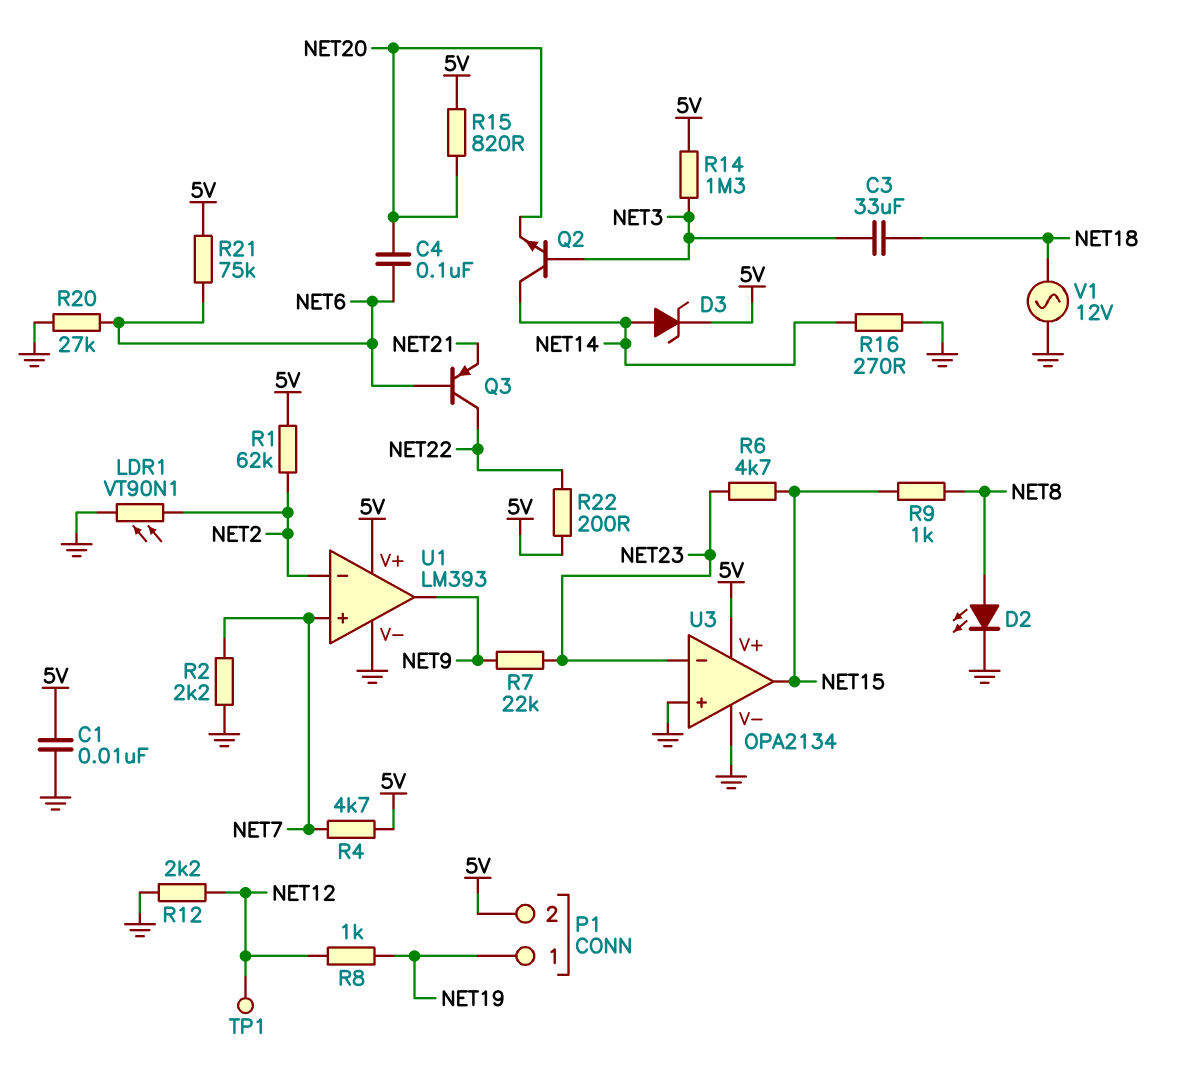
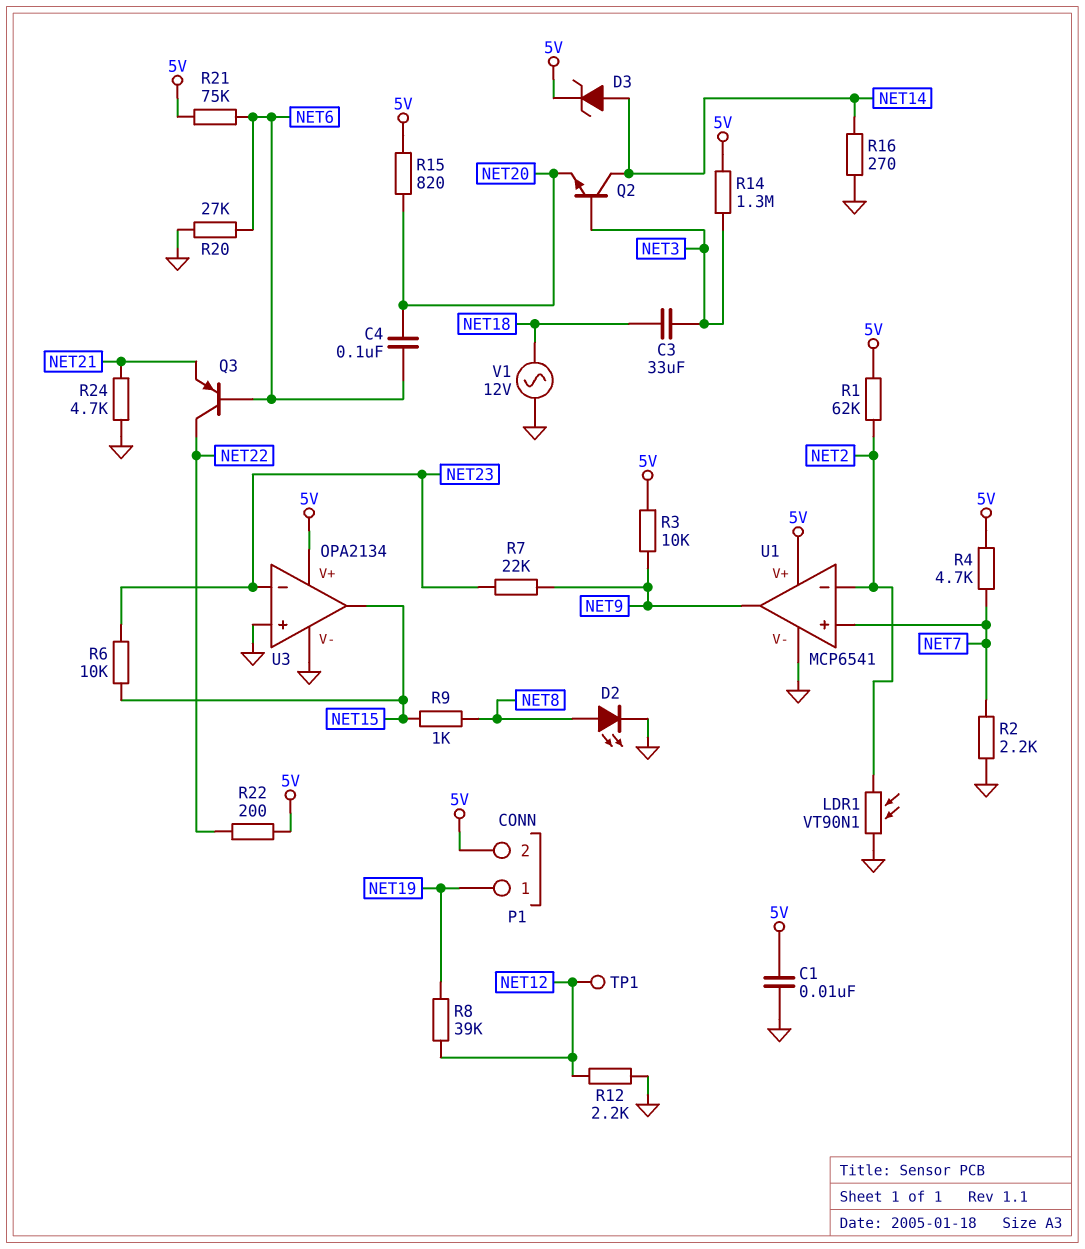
R3: none -> 10k (5V, NET9)
R6: 4.7k (NET15, NET23) -> 10k (NET15, NET23)
R8: 1k (NET12, NET19) -> 39k (NET12, NET19)
R24: none -> 4.7k (GND, NET21)
U1: LM393 -> MCP6541

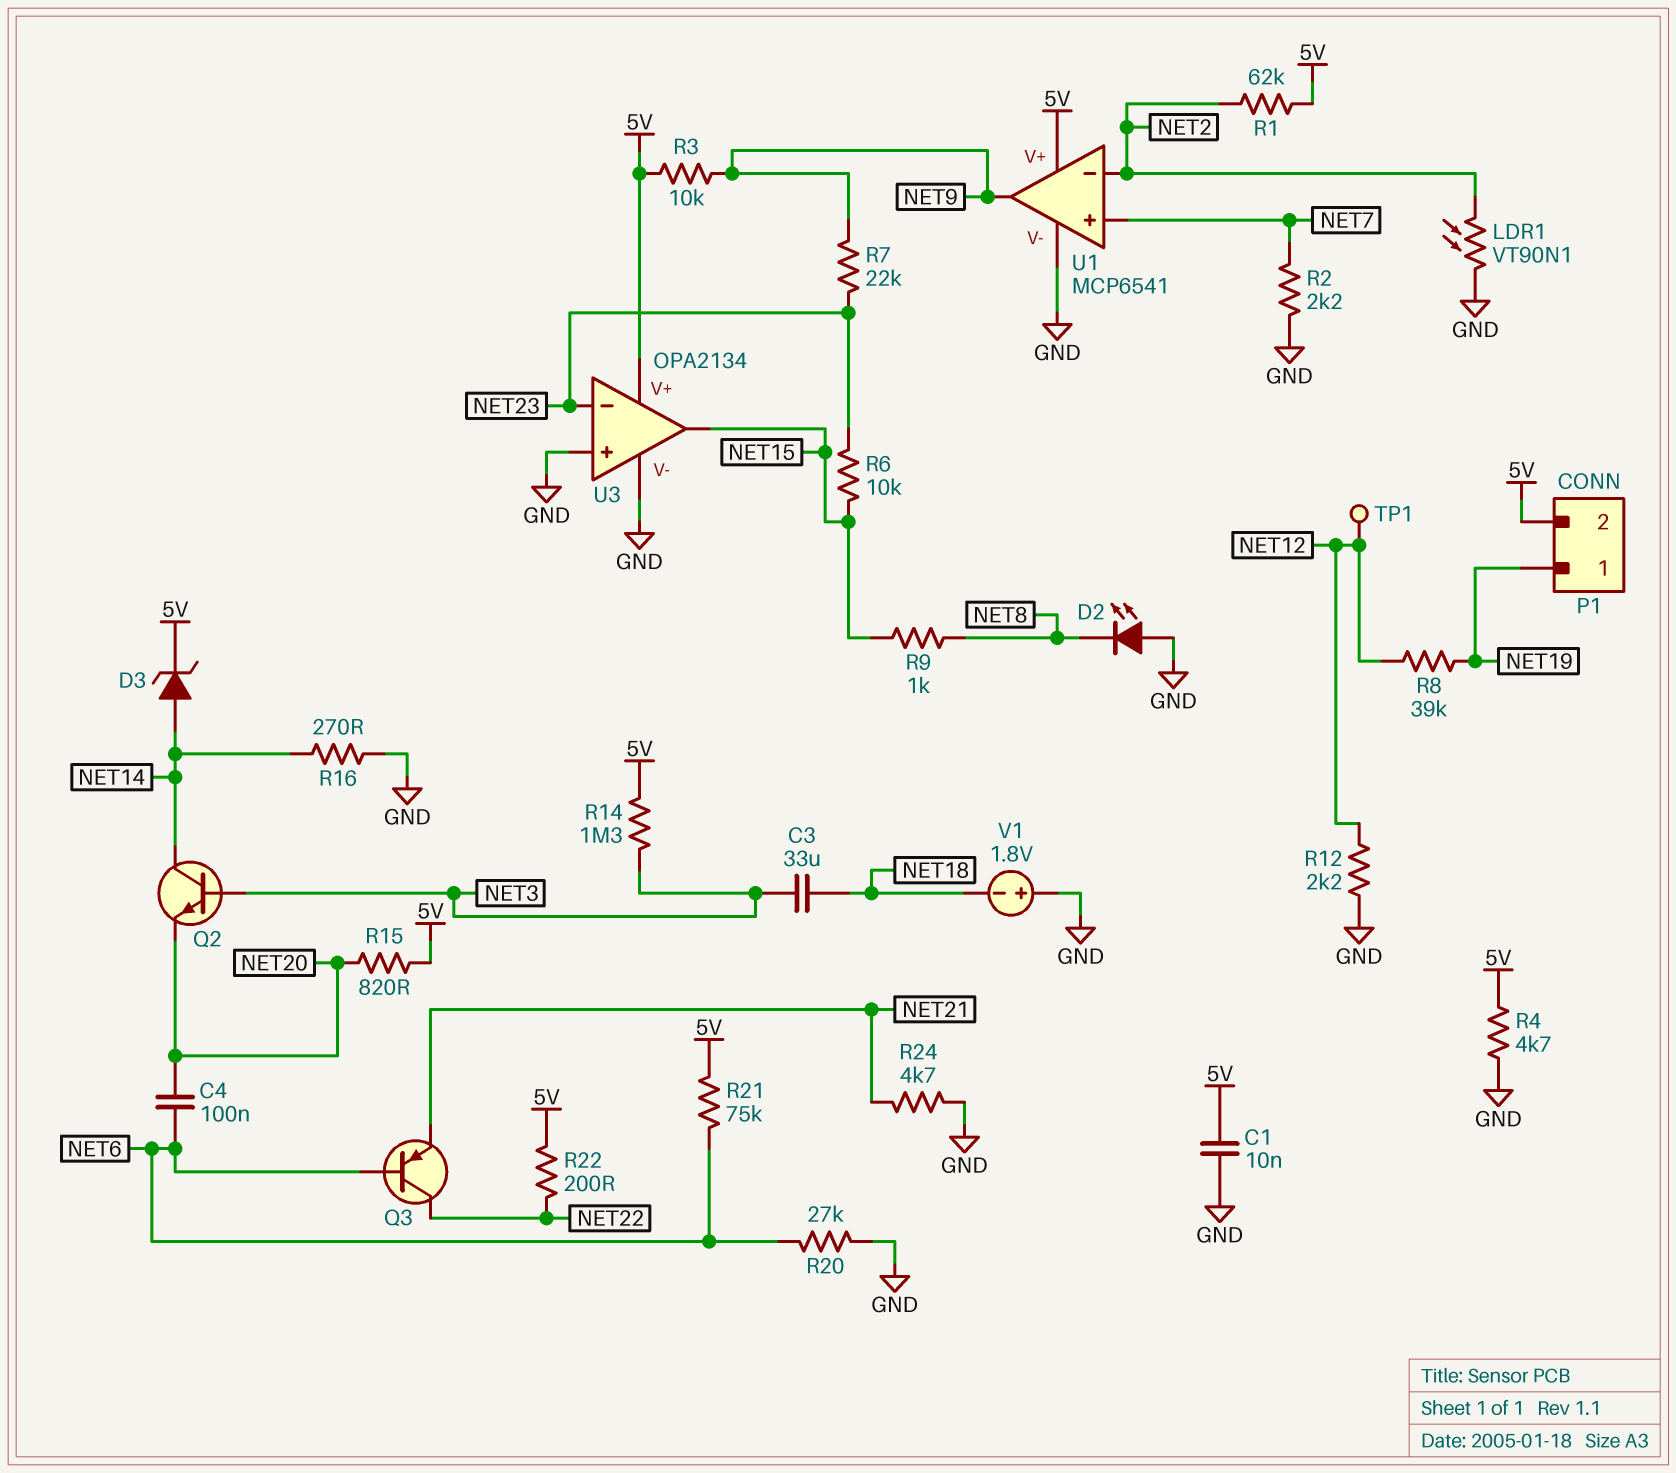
D2: LED (A NET8, K GND) -> LED (A GND, K NET8)
R4: 4.7k (5V, NET7) -> 4.7k (5V, GND)
V1: AC 12V (GND, NET18) -> 1.8V (plus GND, minus NET18)

